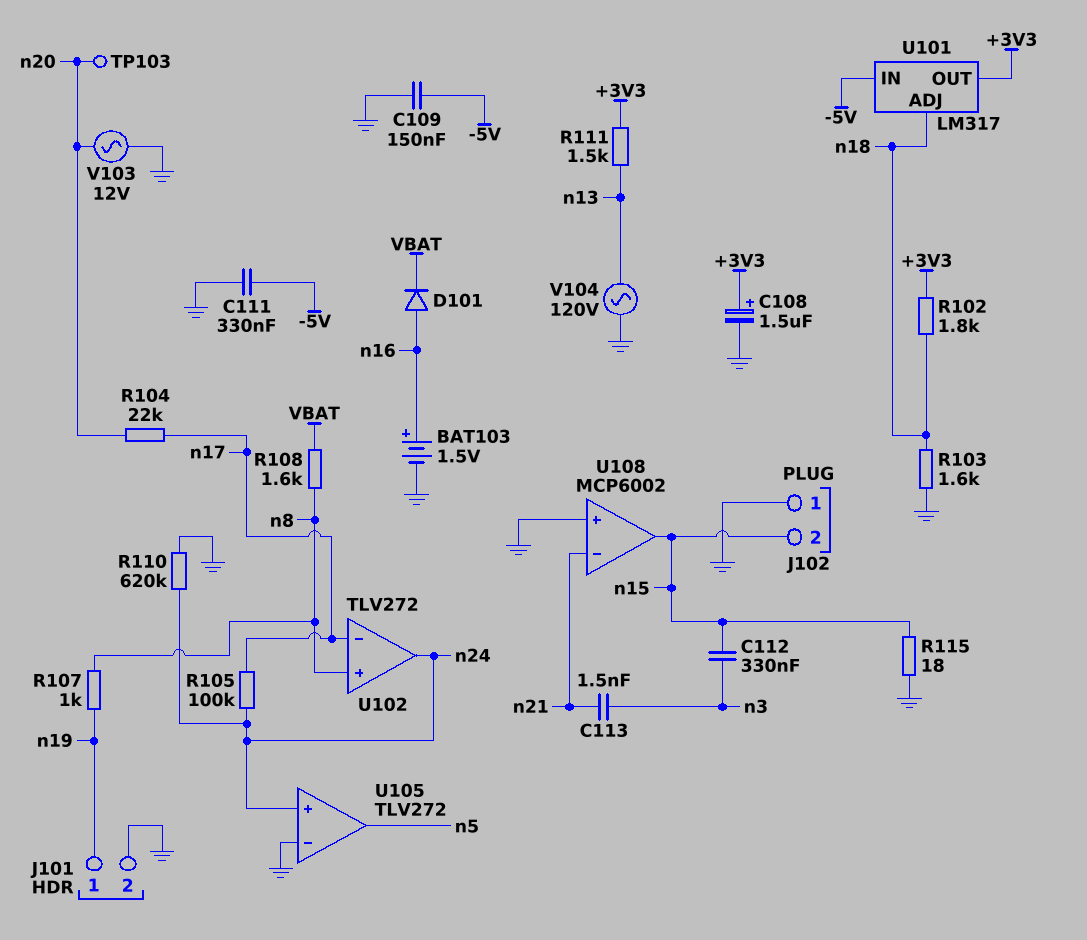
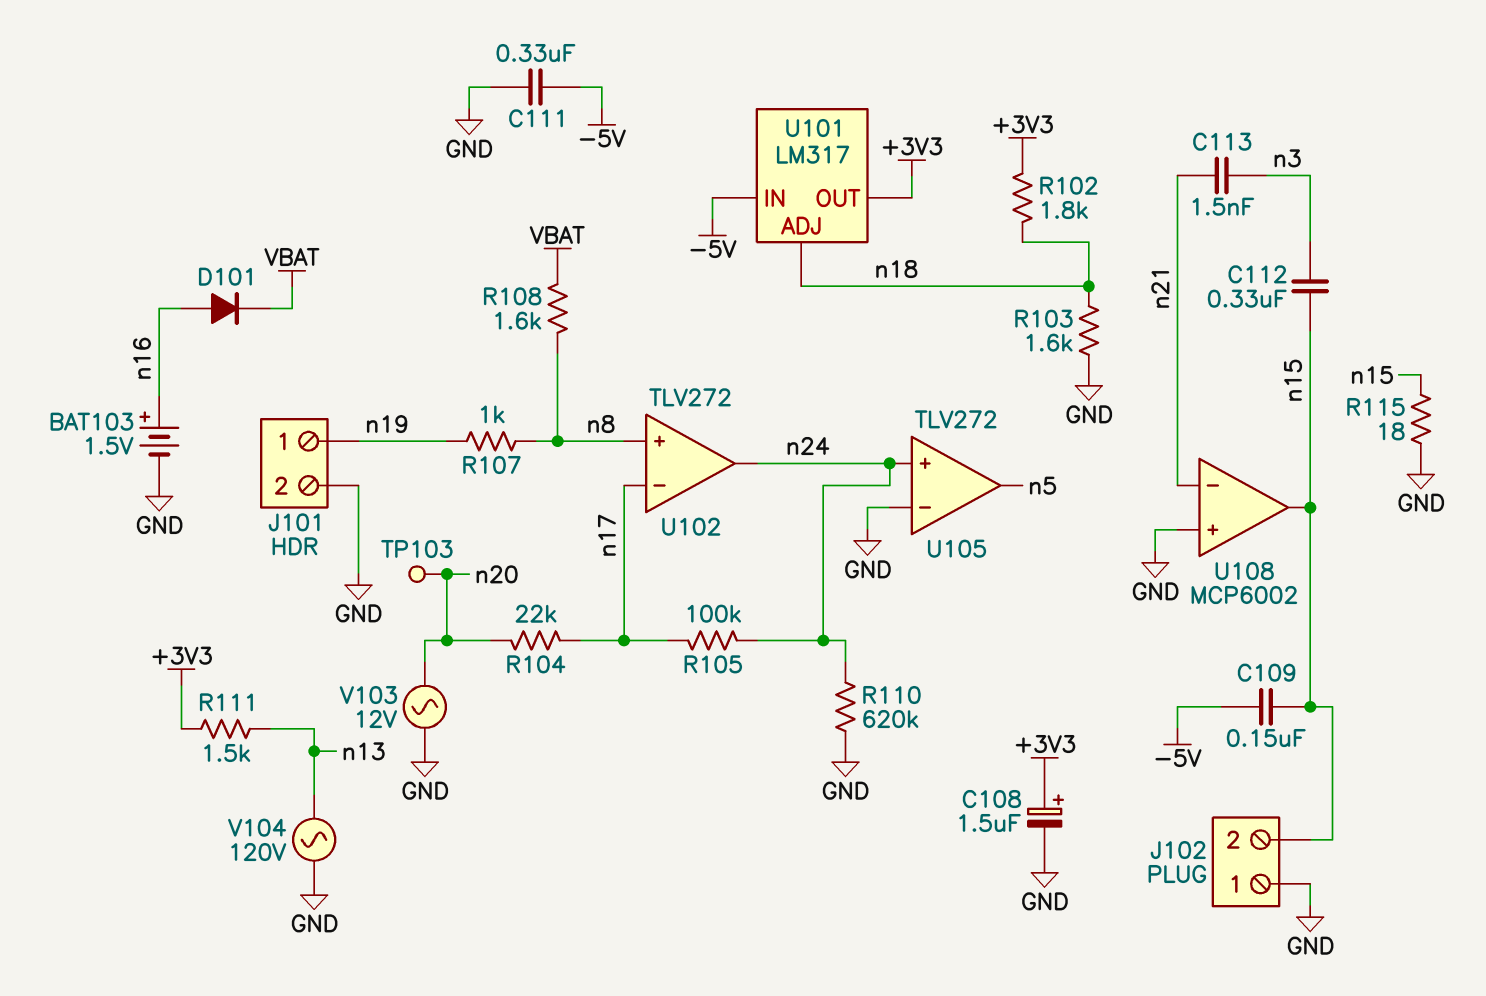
C109: 150nF (-5V, GND) -> 150nF (-5V, n15)

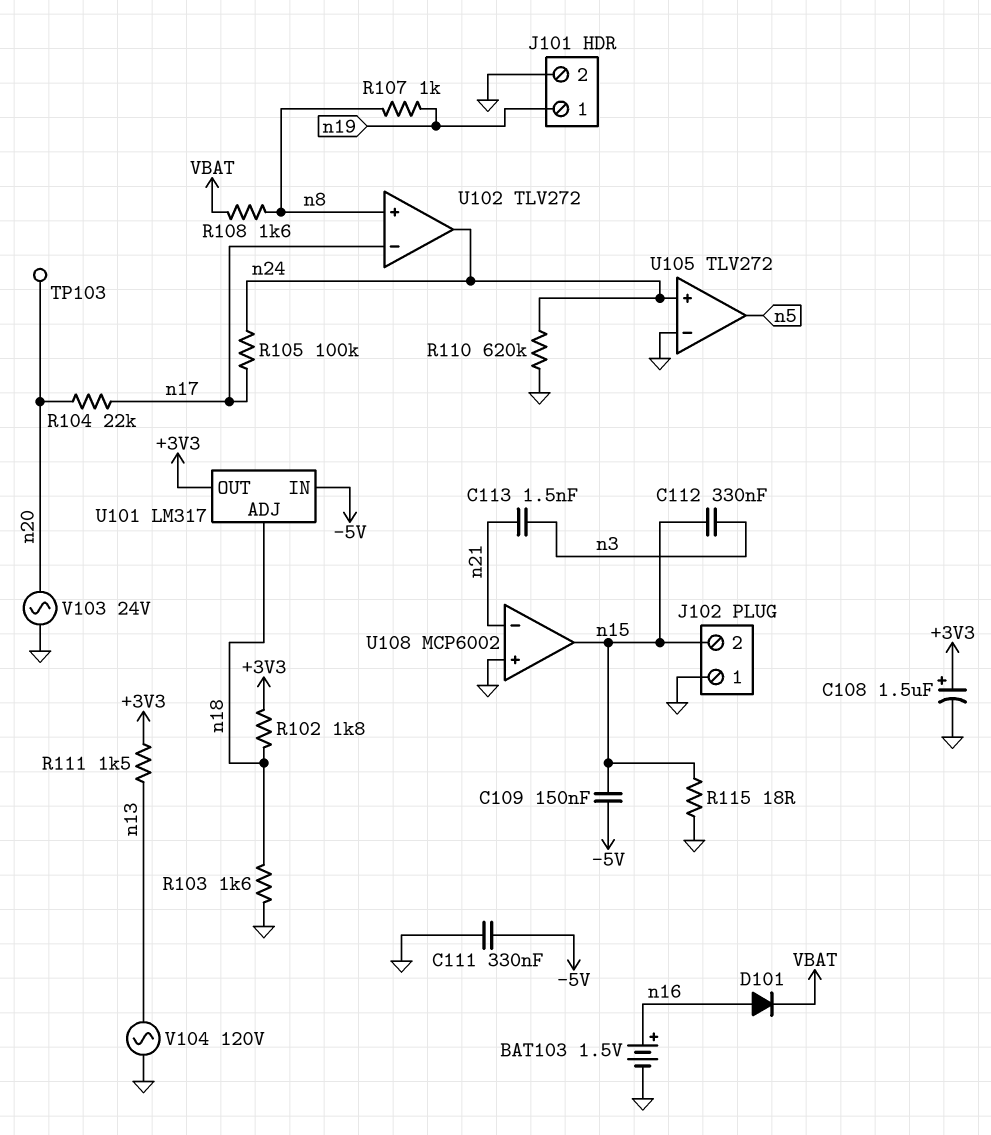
V103: AC 12V (GND, n20) -> AC 24V (GND, n20)

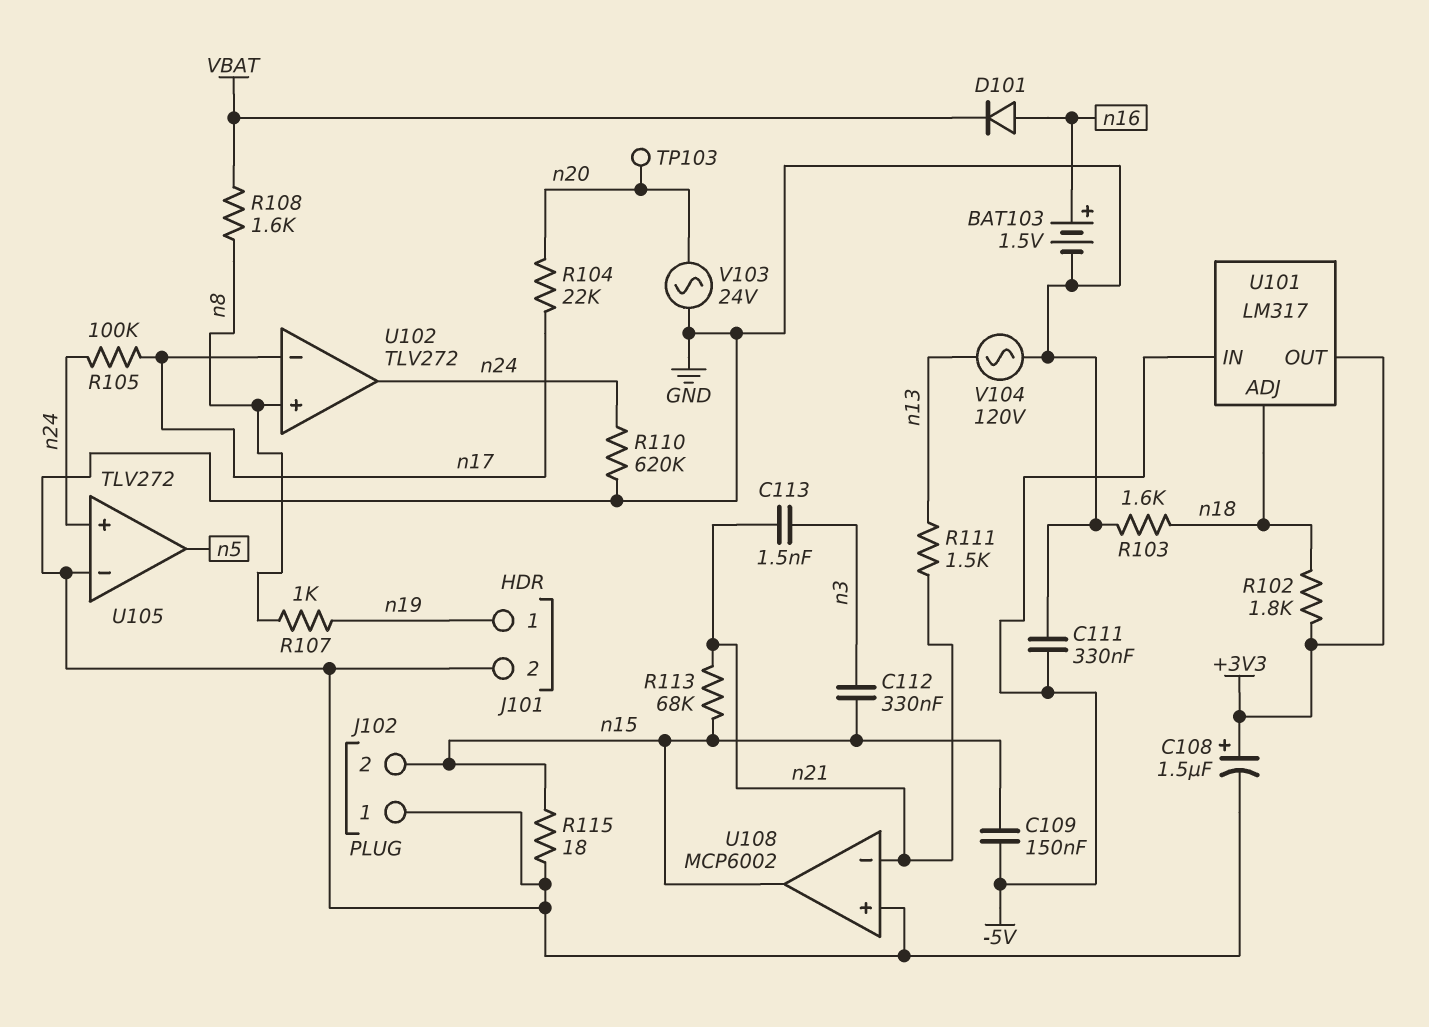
R111: 1.5k (+3V3, n13) -> 1.5k (n13, n21)
R113: none -> 68k (n15, n21)

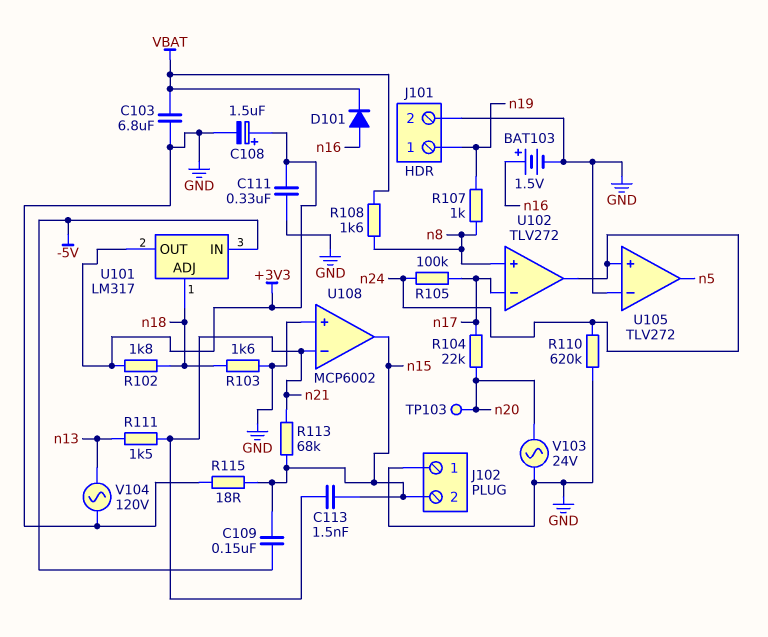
C103: none -> 6.8uF (GND, VBAT)
C111: 330nF (-5V, GND) -> 330nF (+3V3, GND)
C112: 330nF (n3, n15) -> none
C113: 1.5nF (n3, n21) -> 1.5nF (n15, n21)

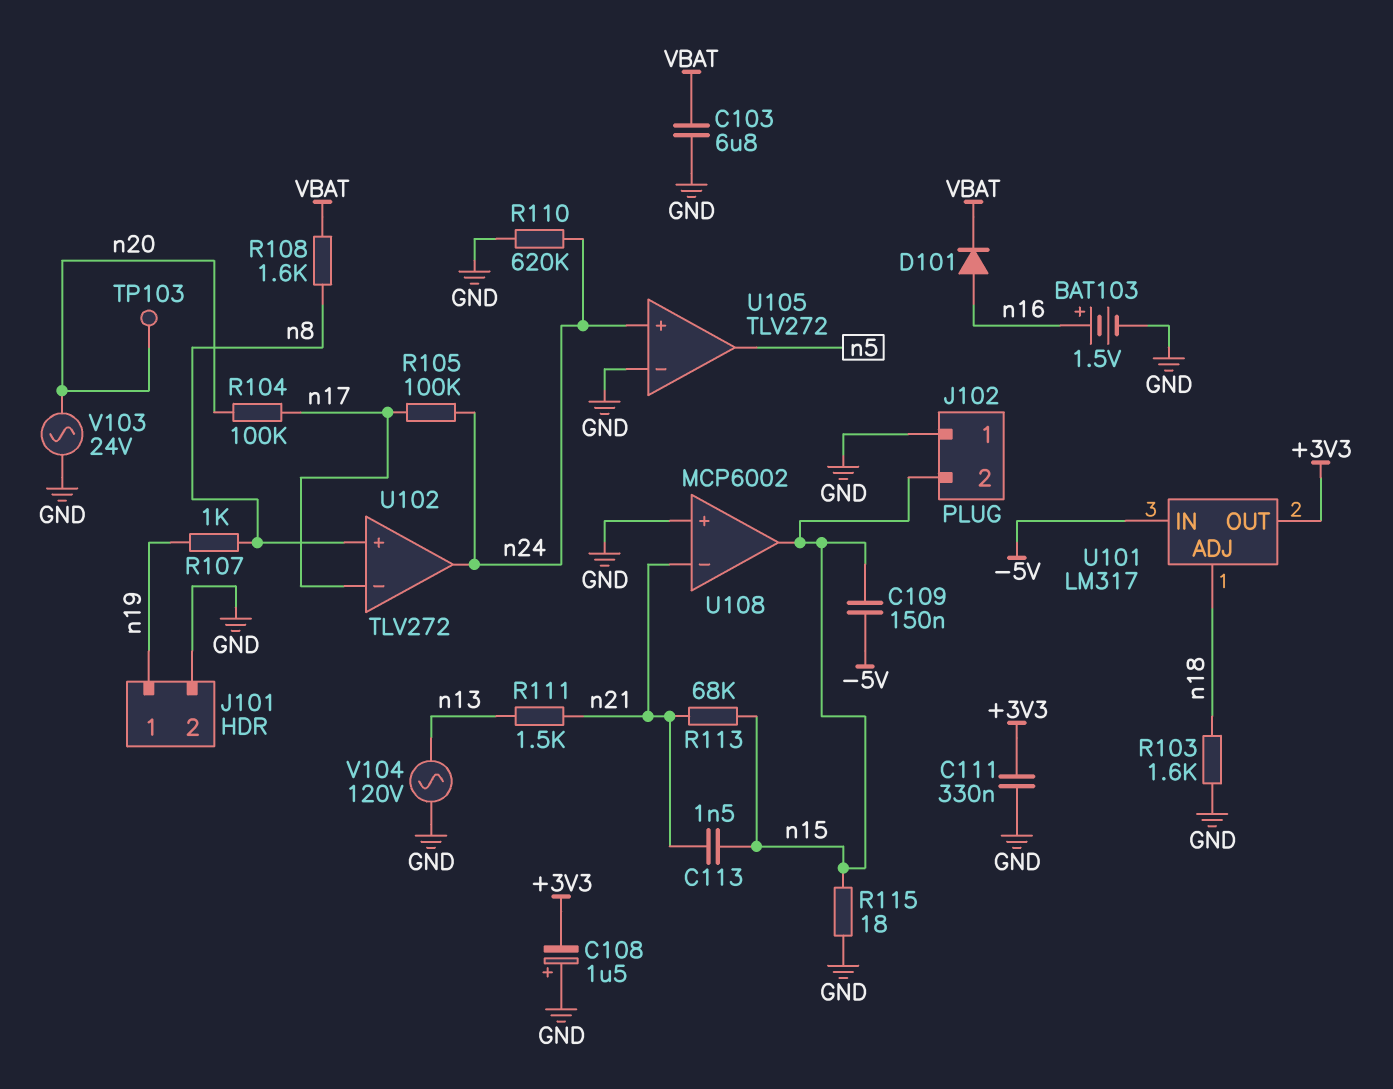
C108: 1.5uF (plus +3V3, minus GND) -> 1.5uF (plus GND, minus +3V3)
R102: 1.8k (+3V3, n18) -> none
R104: 22k (n17, n20) -> 100k (n17, n20)

